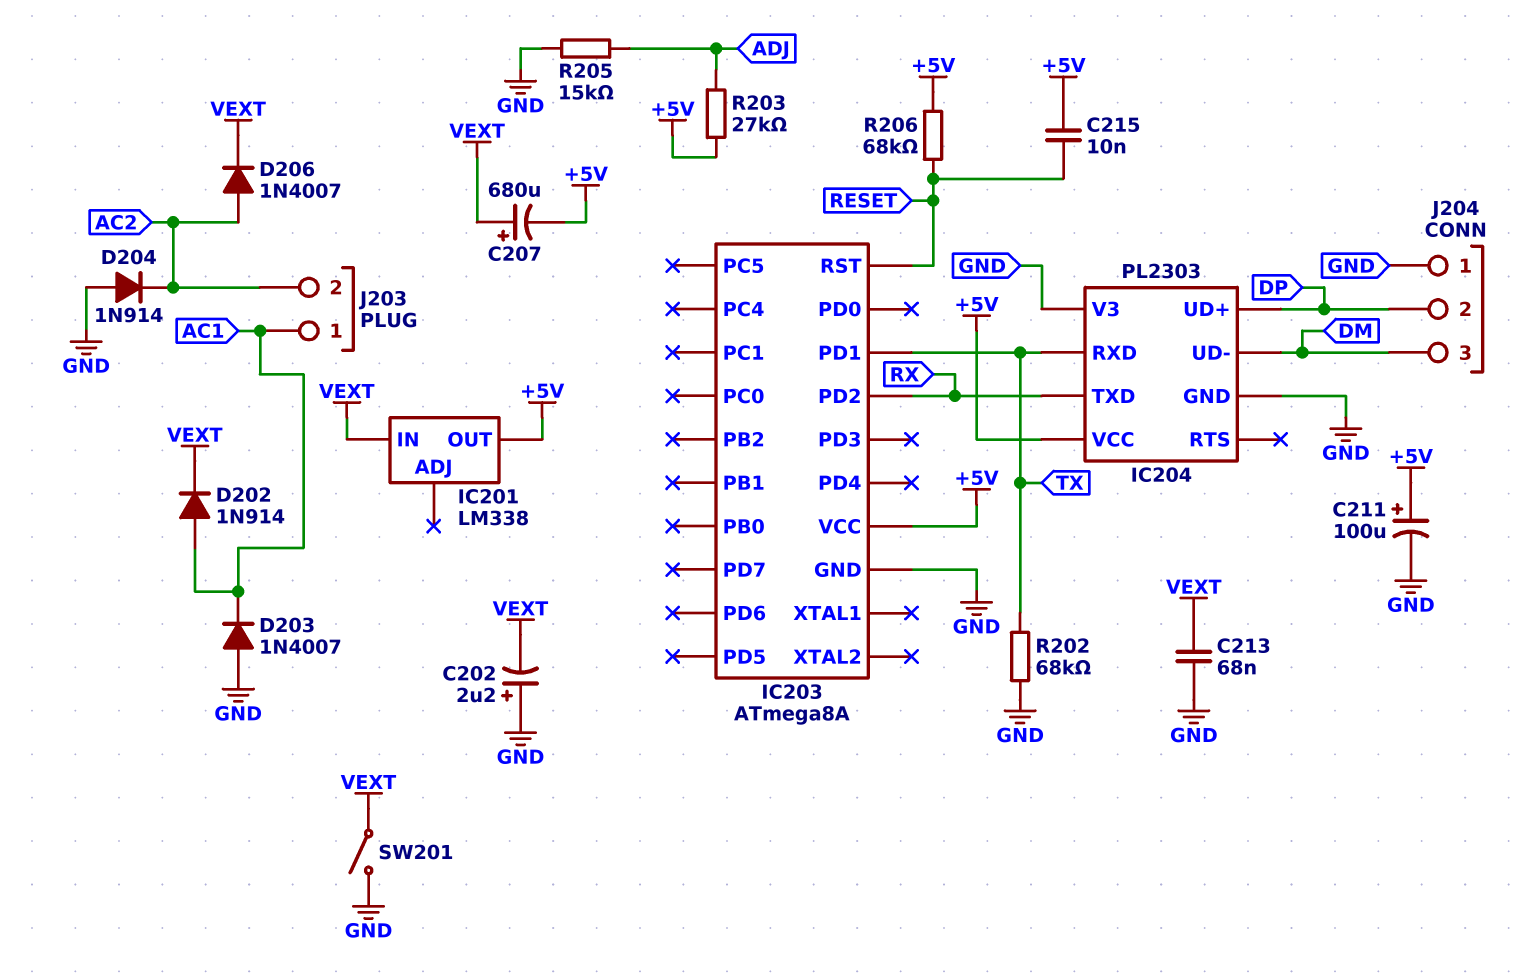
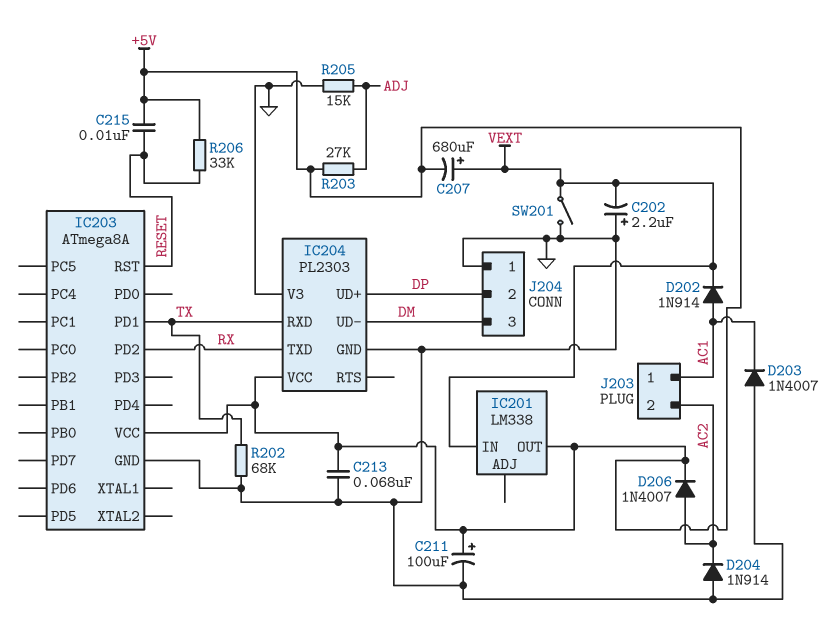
C213: 68nF (GND, VEXT) -> 68nF (+5V, GND)
D206: diode 1N4007 (A AC2, K VEXT) -> diode 1N4007 (A AC2, K +5V)
R206: 68k (+5V, RESET) -> 33k (+5V, RESET)

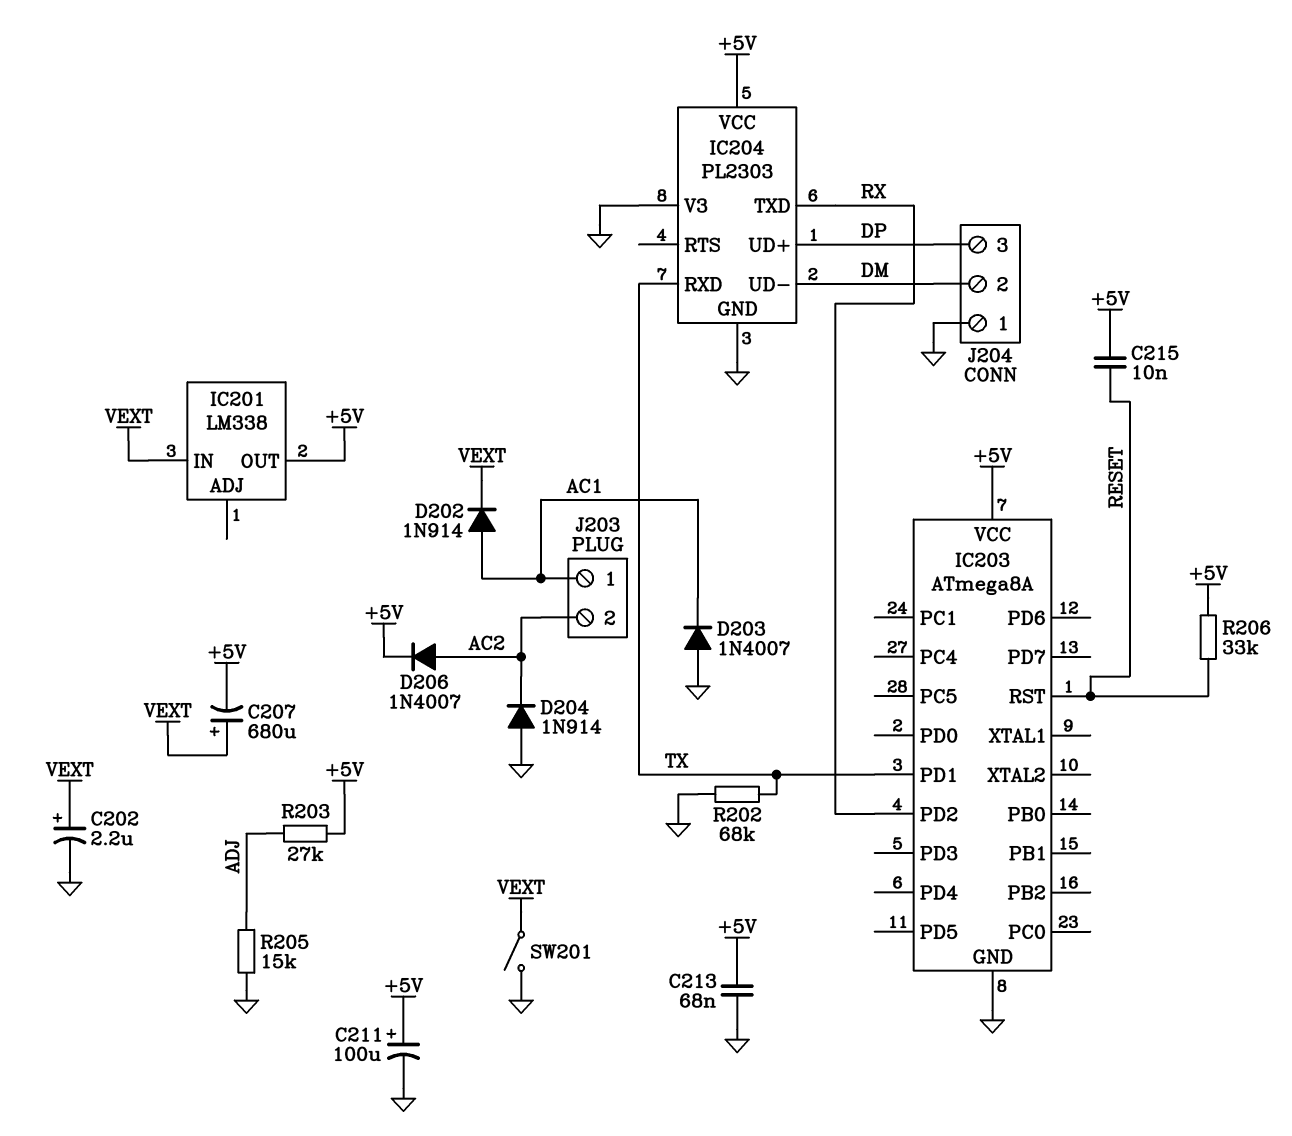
C202: 2.2uF (plus GND, minus VEXT) -> 2.2uF (plus VEXT, minus GND)
J204 pin 2: DP -> DM
J204 pin 3: DM -> DP

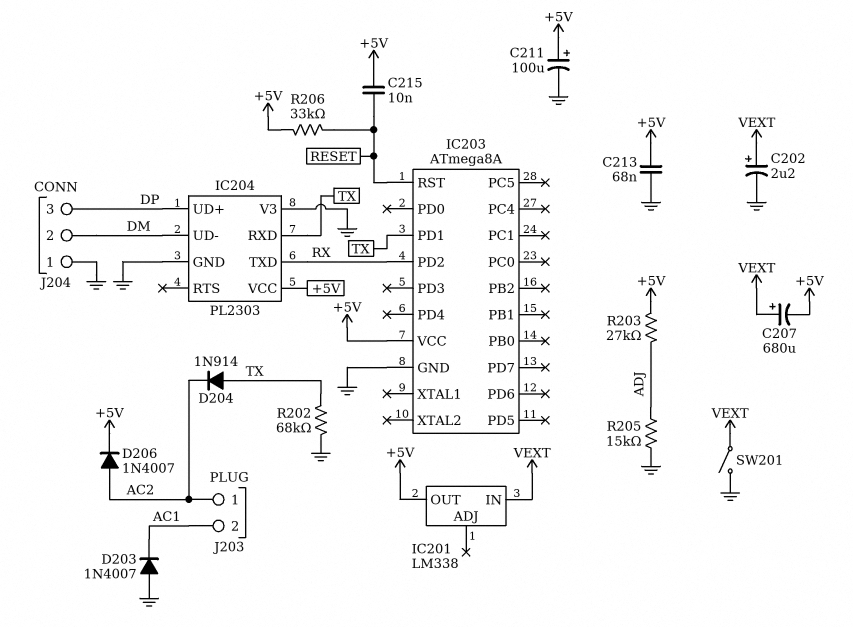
D202: diode 1N914 (A AC1, K VEXT) -> none
D204: diode 1N914 (A GND, K AC2) -> diode 1N914 (A TX, K AC2)
J203 pin 1: AC1 -> AC2
J203 pin 2: AC2 -> AC1

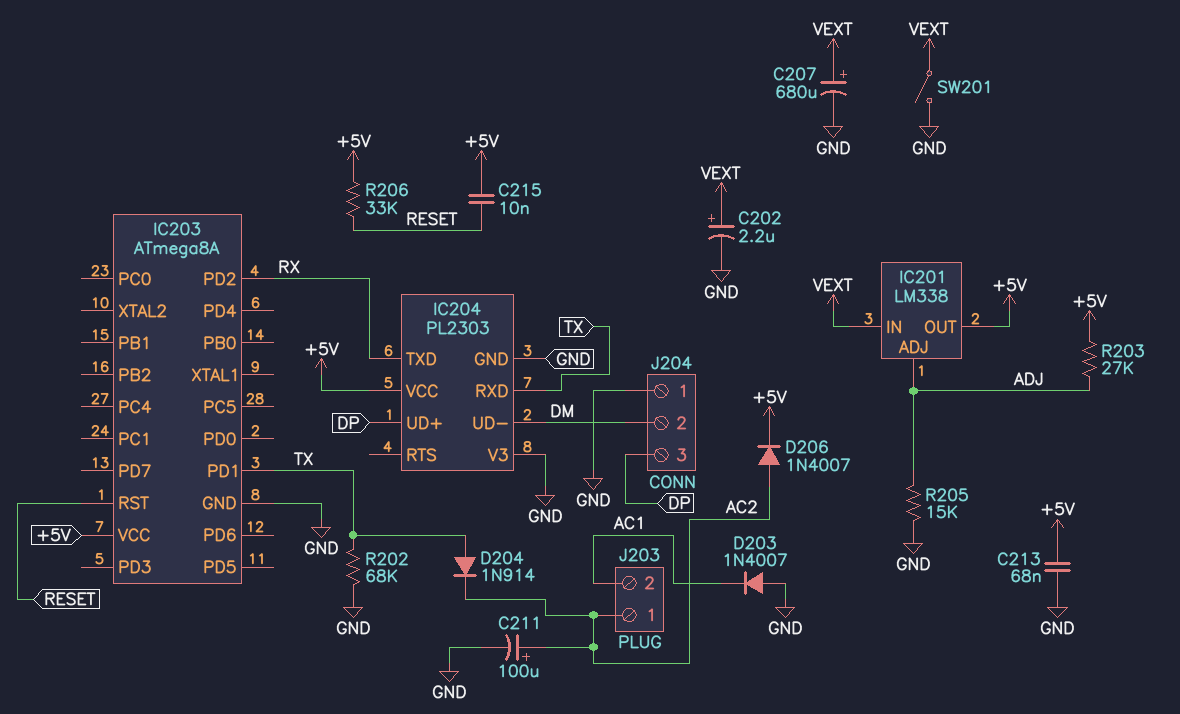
C207: 680uF (plus VEXT, minus +5V) -> 680uF (plus VEXT, minus GND)
C211: 100uF (plus +5V, minus GND) -> 100uF (plus AC2, minus GND)
IC201 pin ADJ: none -> ADJ

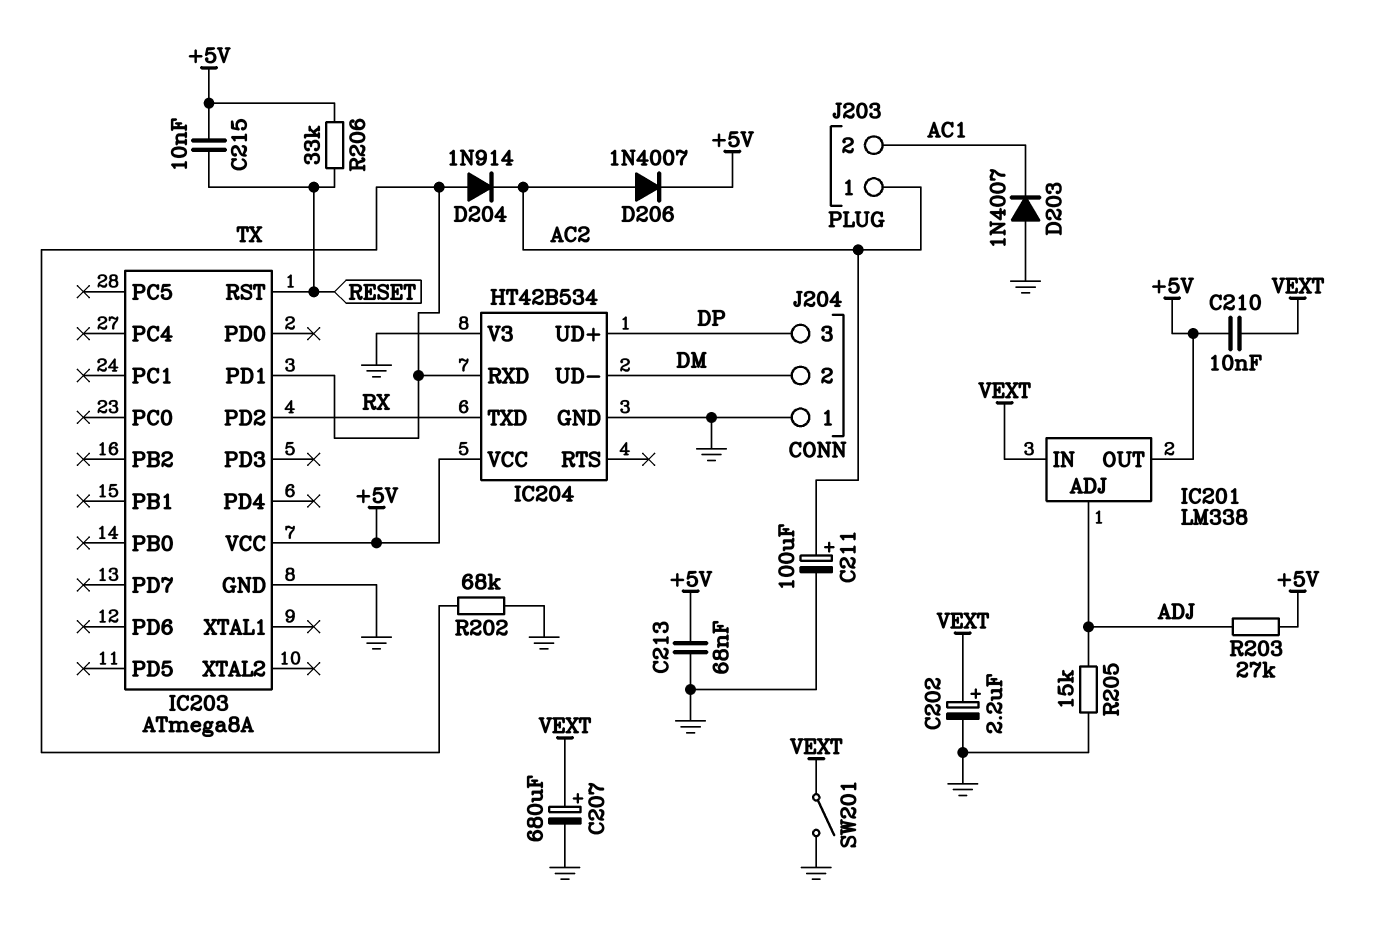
C210: none -> 10nF (+5V, VEXT)
IC204: PL2303 -> HT42B534

